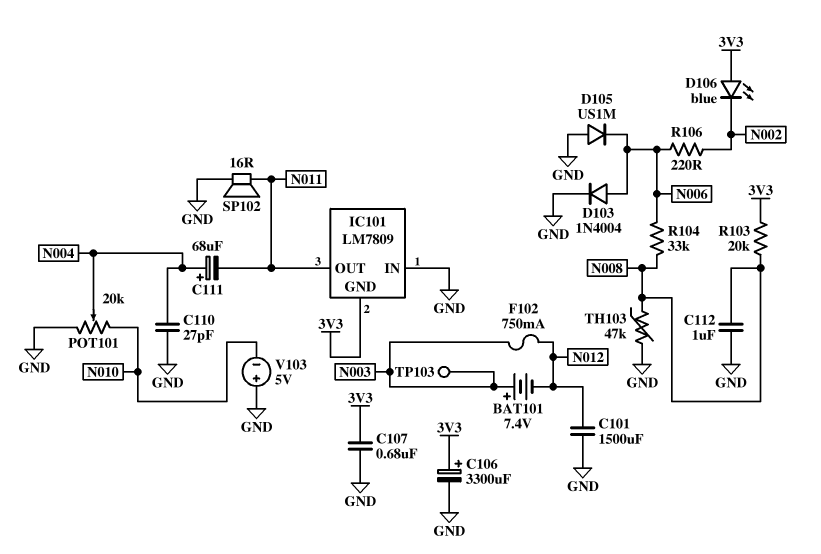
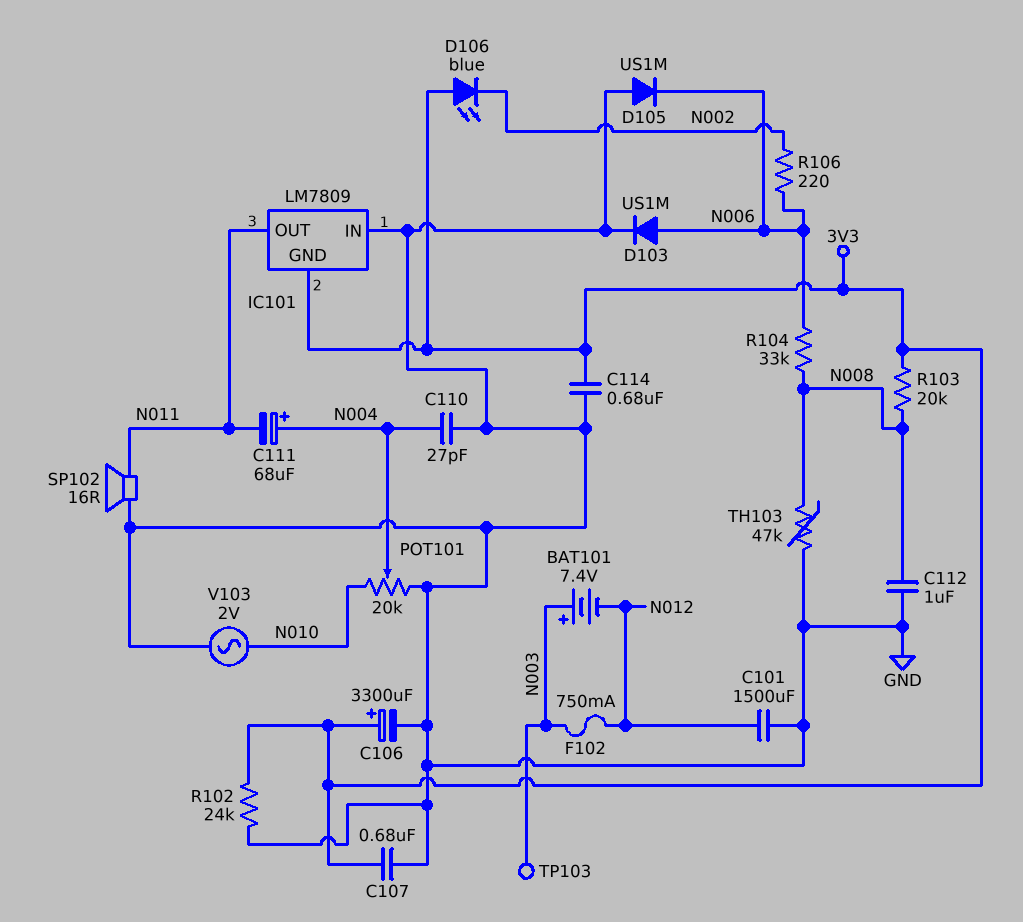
C114: none -> 680nF (3V3, GND)
D103: diode 1N4004 (A N006, K GND) -> diode US1M (A N006, K GND)
R102: none -> 24k (3V3, GND)
V103: 5V (plus GND, minus N010) -> AC 2V (GND, N010)

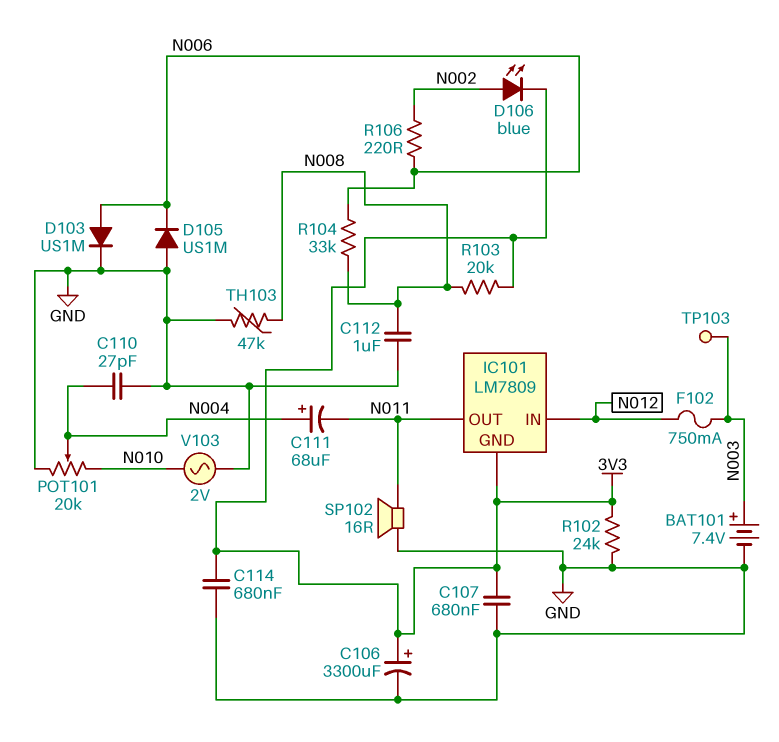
BAT101: 7.4V (plus N003, minus N012) -> 7.4V (plus N003, minus GND)
C101: 1500uF (GND, N012) -> none
D106: LED blue (A 3V3, K N002) -> LED blue (A N002, K 3V3)
IC101 pin IN: GND -> N012

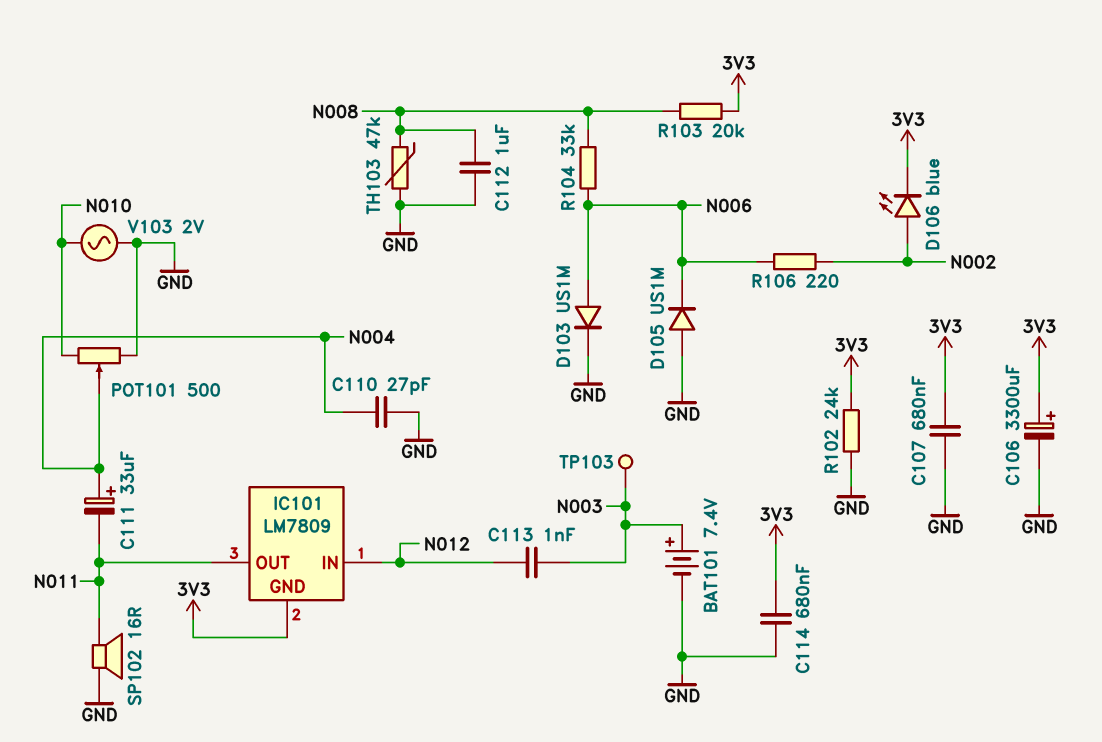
C111: 68uF (plus N004, minus N011) -> 33uF (plus N004, minus N011)
C113: none -> 1nF (N003, N012)
F102: 750mA (N003, N012) -> none
POT101: 20k (GND, N010, wiper N004) -> 500 (GND, N010, wiper N004)

